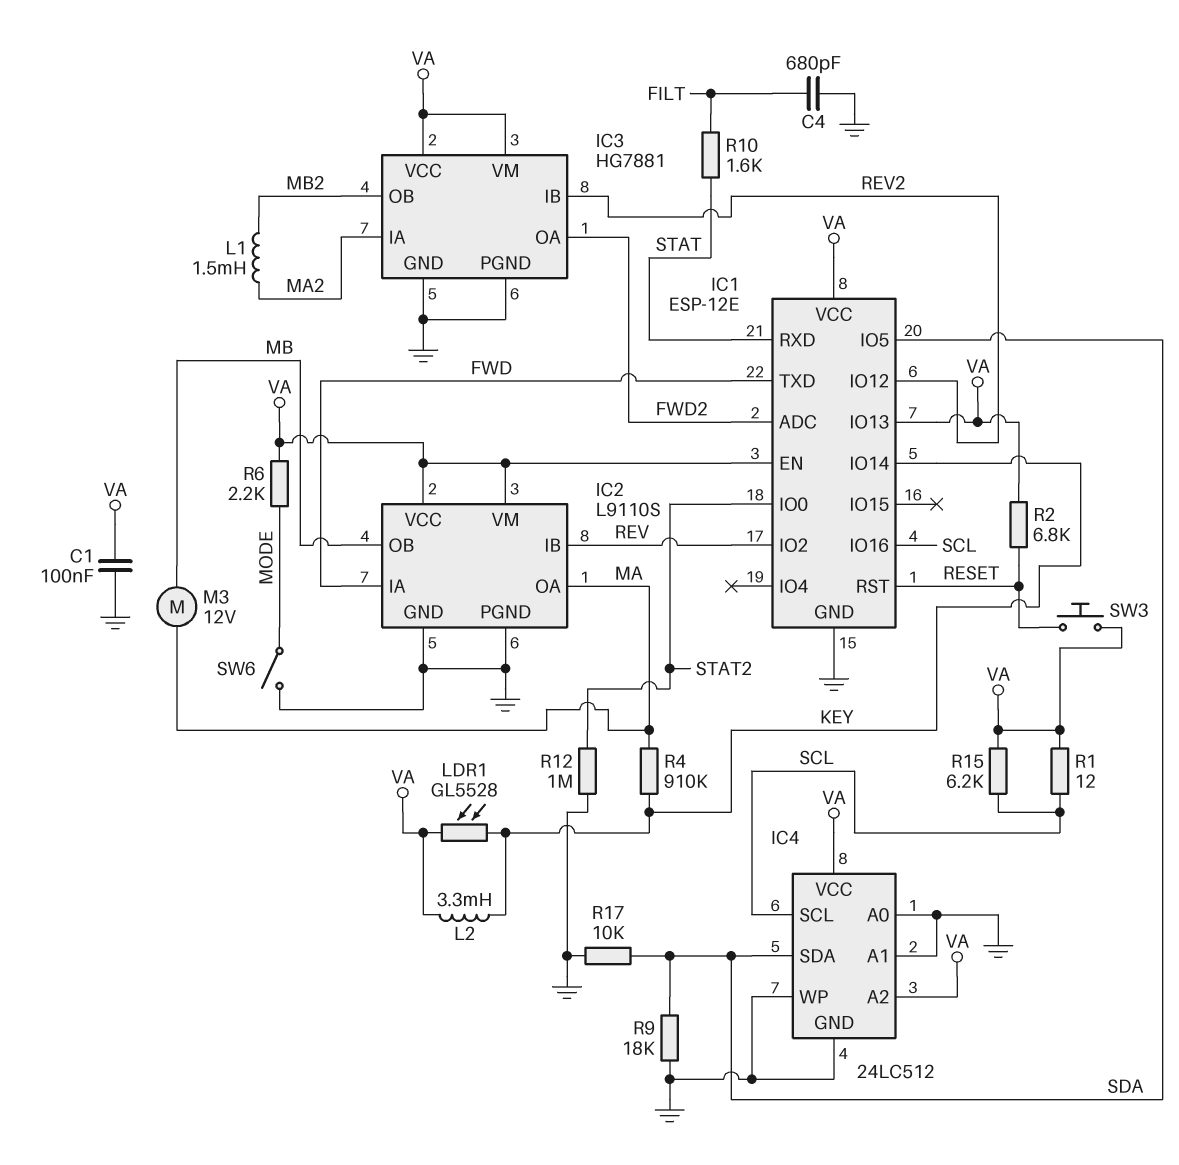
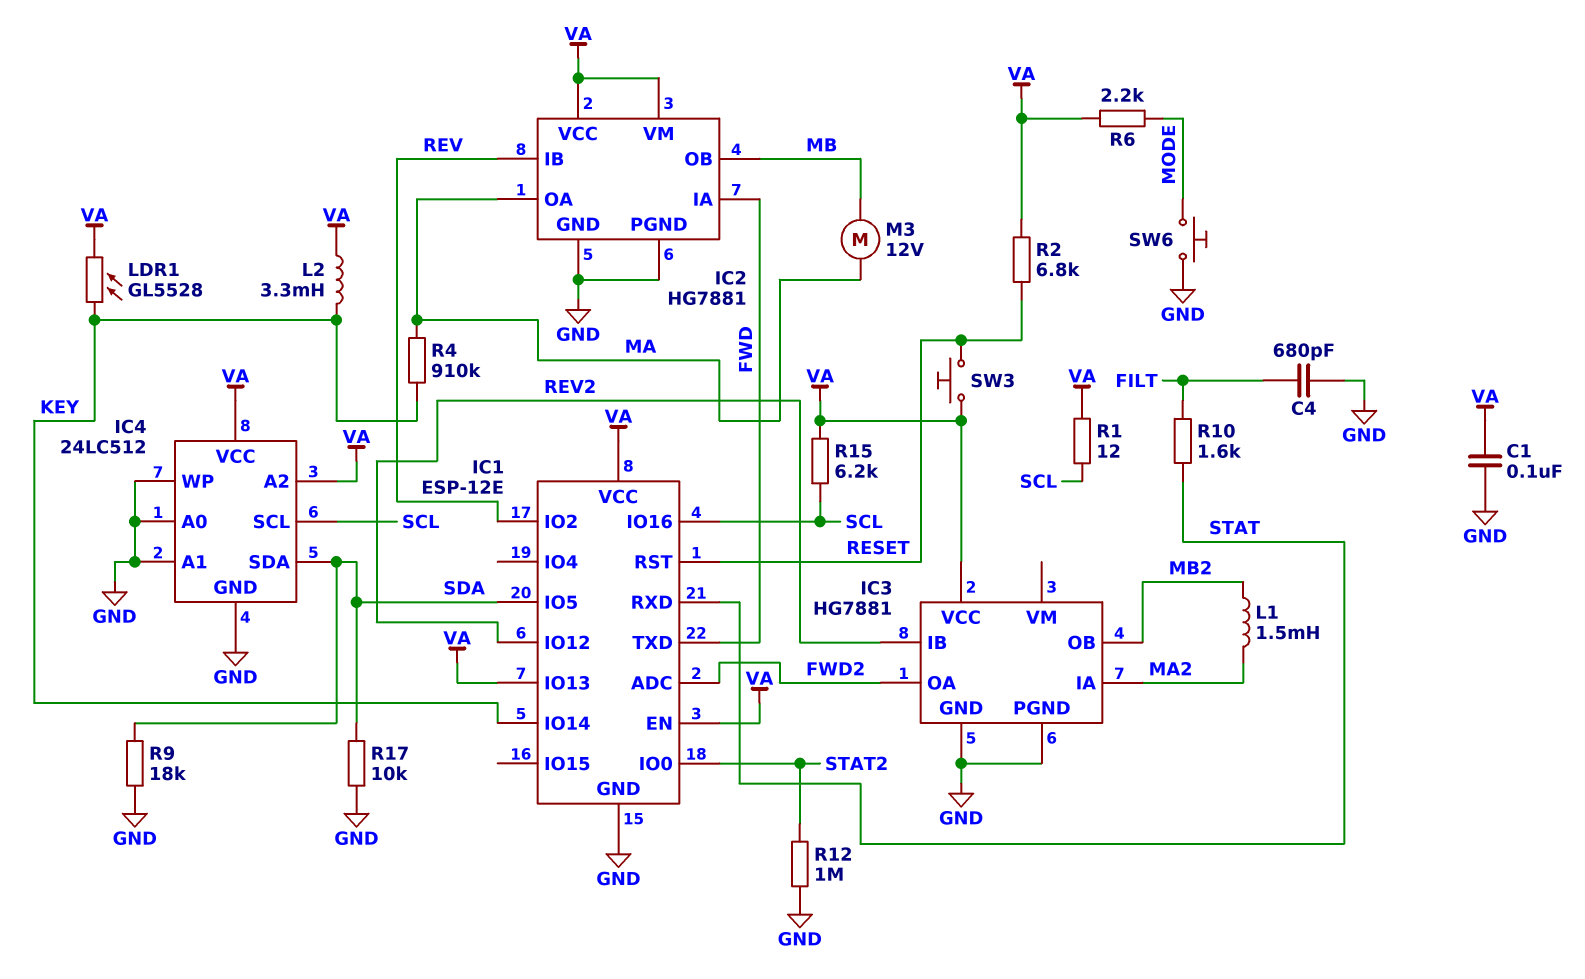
IC2: L9110S -> HG7881
IC3 pin VM: VA -> none
SW6: switch (GND, MODE) -> button (GND, MODE)

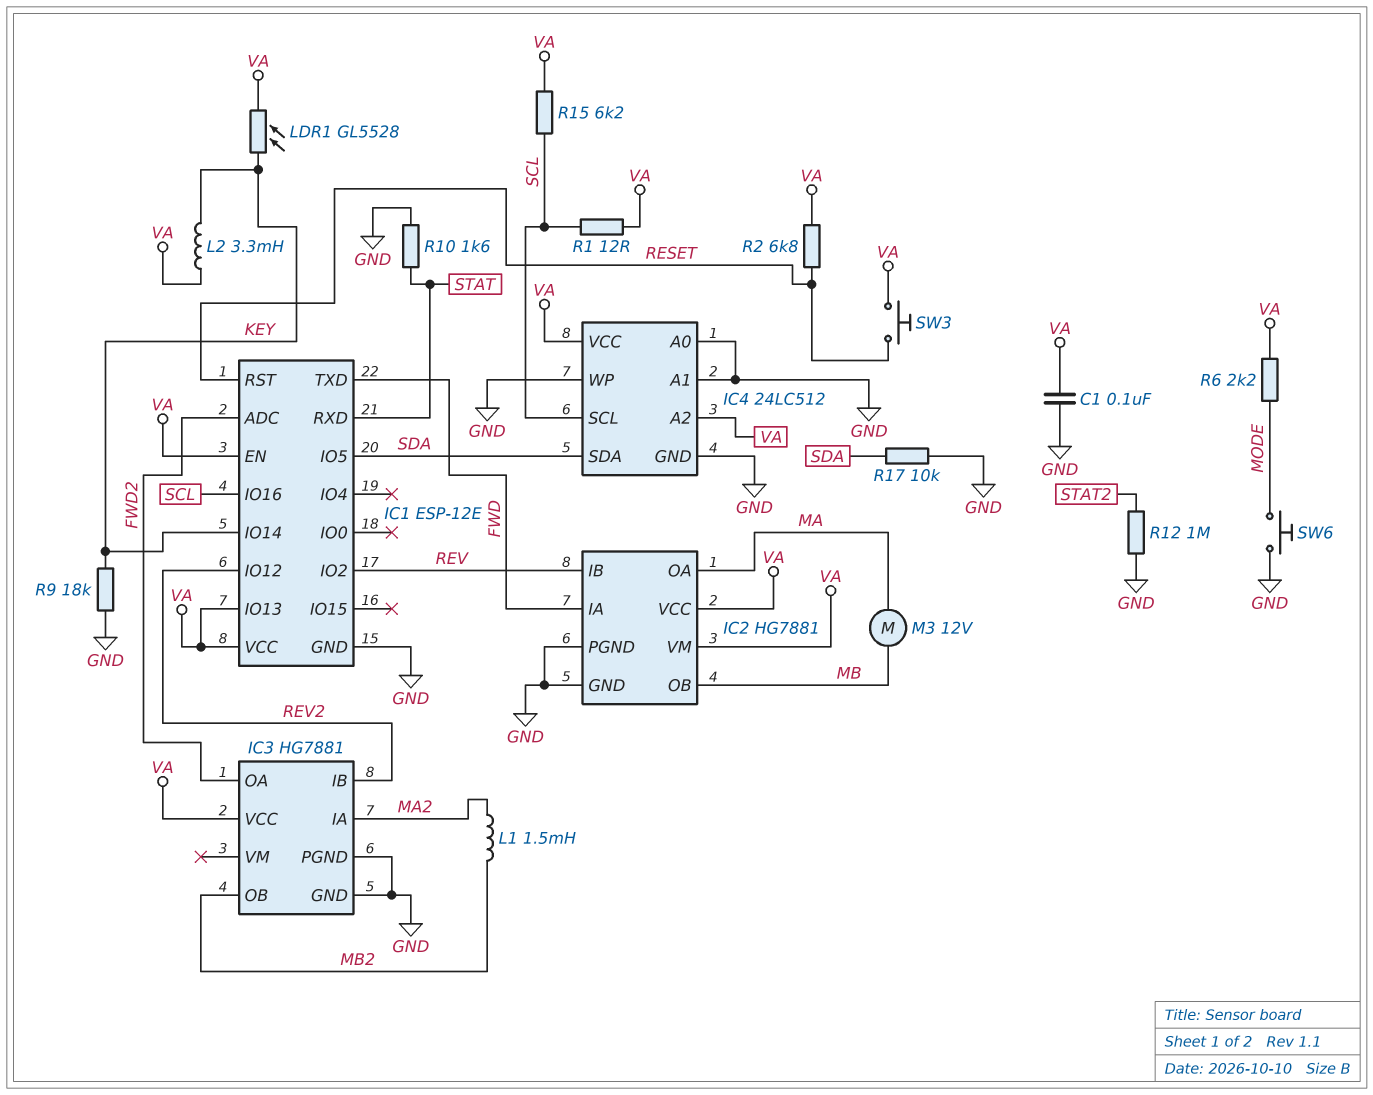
C4: 680pF (FILT, GND) -> none
IC1 pin IO0: STAT2 -> none
R4: 910k (KEY, MA) -> none
R9: 18k (GND, SDA) -> 18k (GND, KEY)
R10: 1.6k (FILT, STAT) -> 1.6k (GND, STAT)

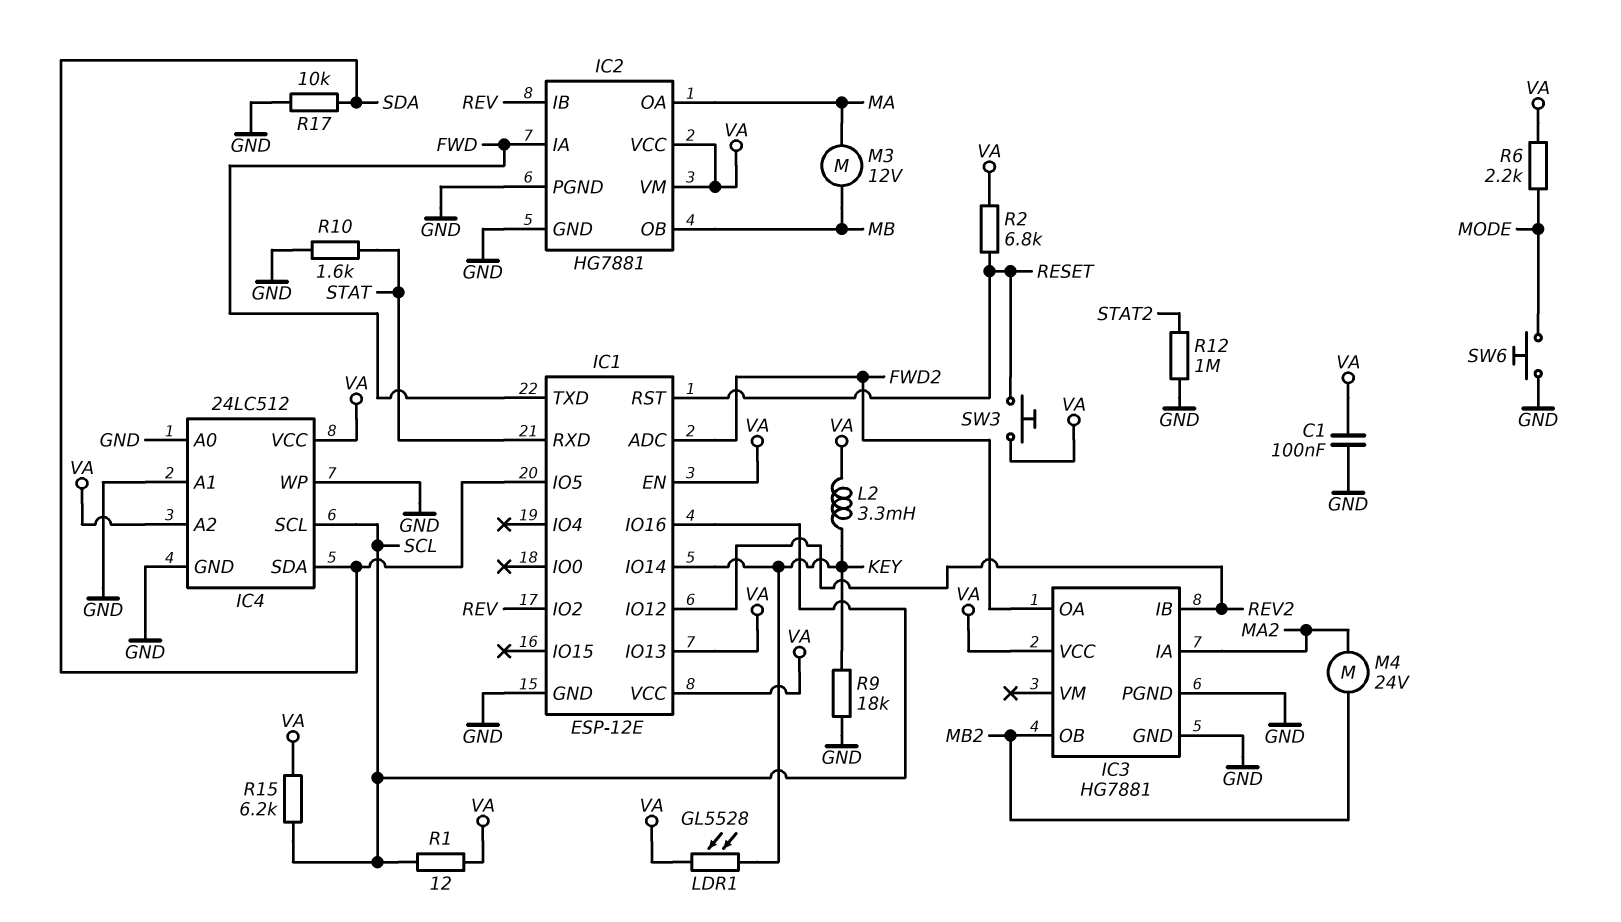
L1: 1.5mH (MA2, MB2) -> none
M4: none -> motor 24V (MA2, MB2)

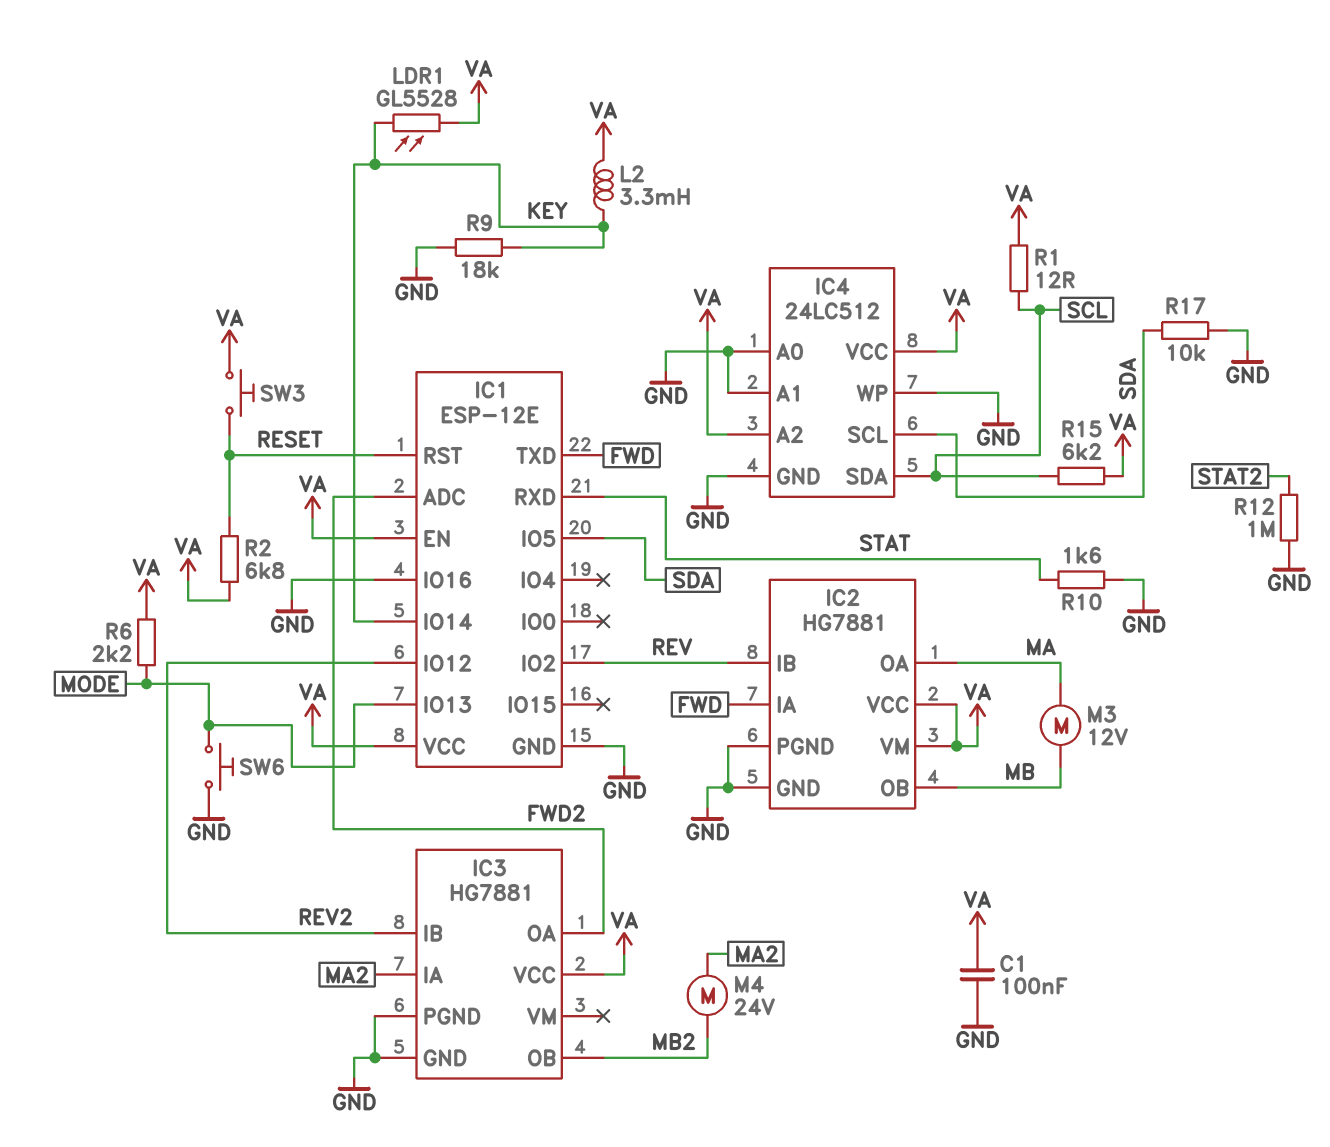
IC1 pin IO13: VA -> MODE
IC1 pin IO16: SCL -> GND
IC4 pin SCL: SCL -> SDA
IC4 pin SDA: SDA -> SCL

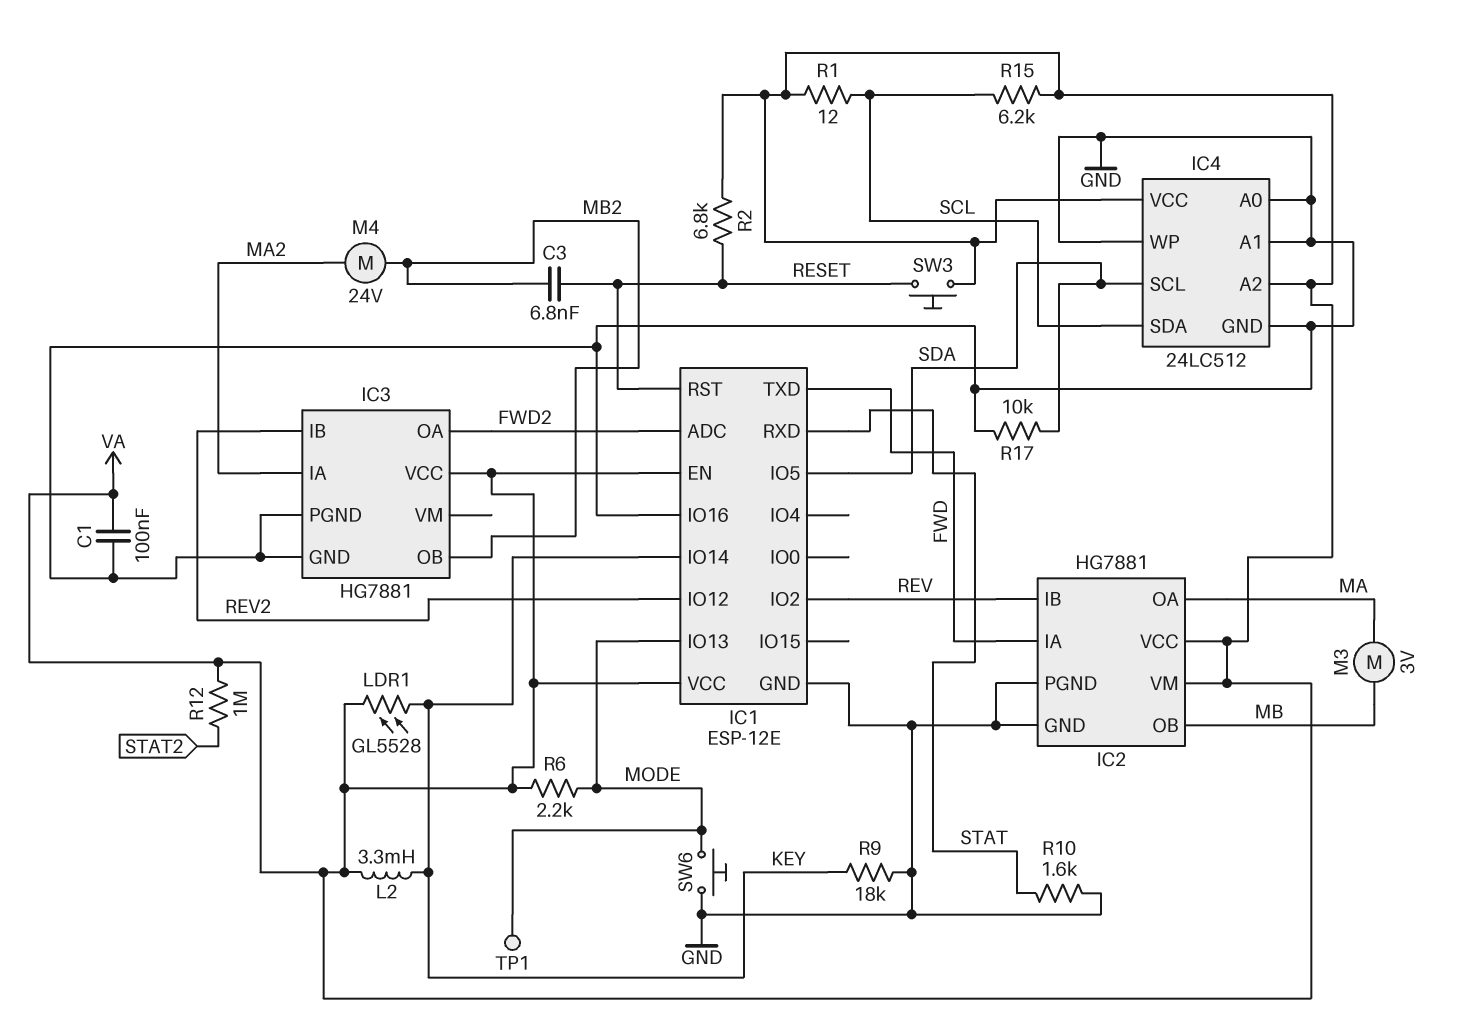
C3: none -> 6.8nF (MB2, RESET)
M3: motor 12V (MA, MB) -> motor 3V (MA, MB)
R12: 1M (GND, STAT2) -> 1M (STAT2, VA)
TP1: none -> test point (MODE)

